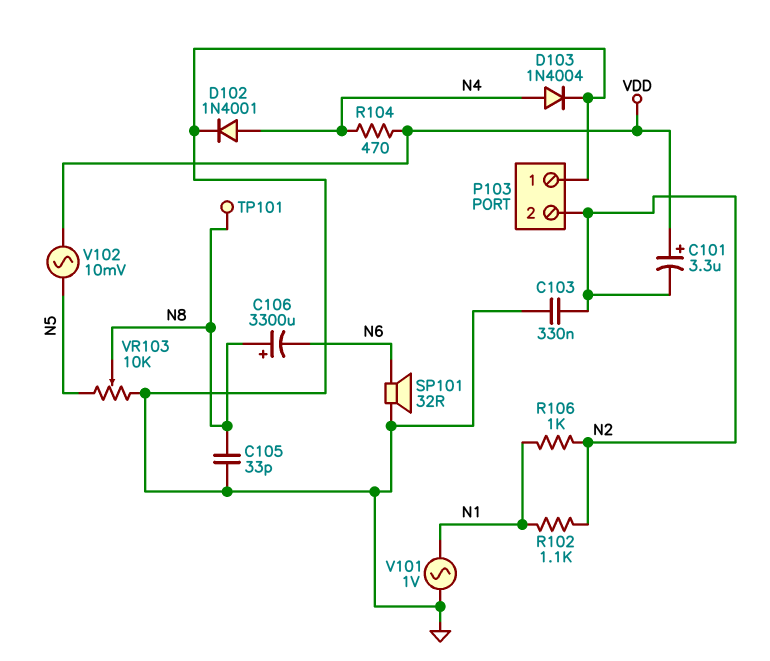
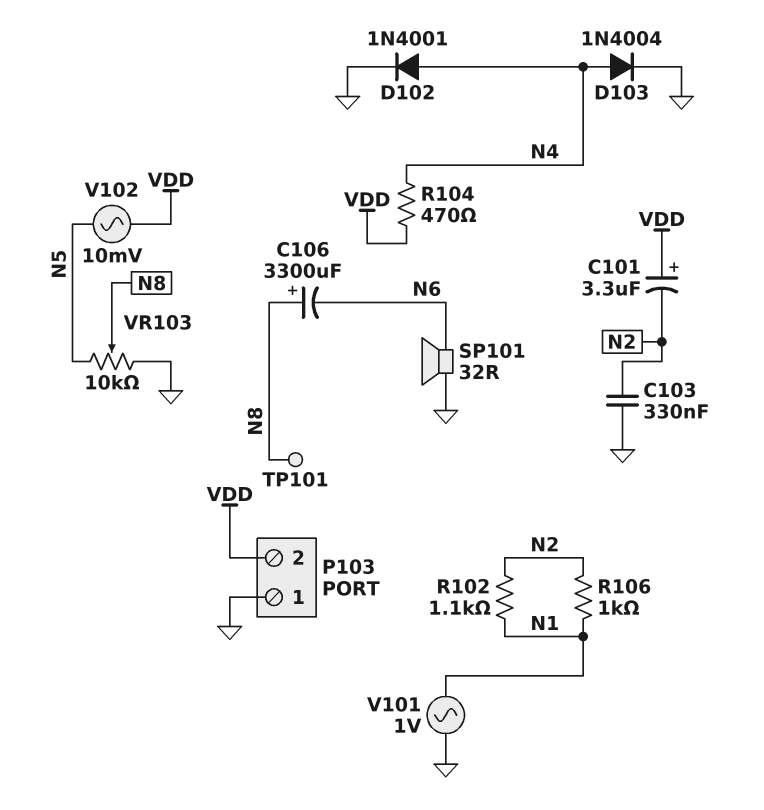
C105: 33pF (GND, N8) -> none
P103 pin 2: N2 -> VDD

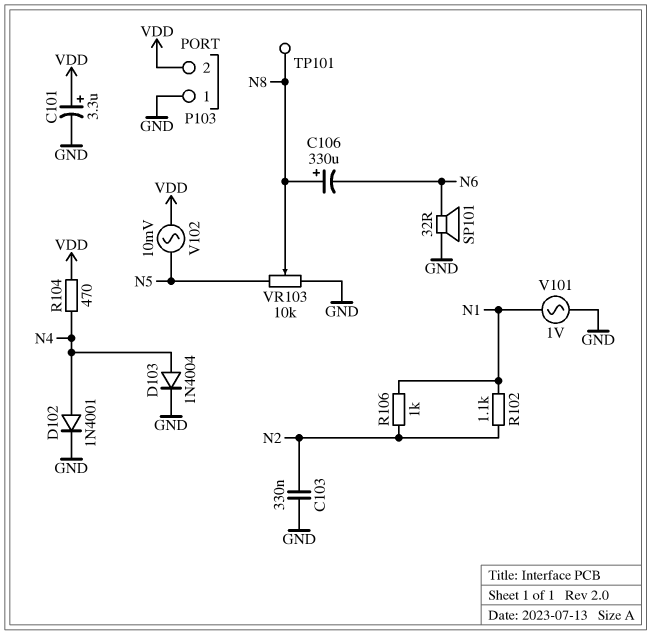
C101: 3.3uF (plus VDD, minus N2) -> 3.3uF (plus VDD, minus GND)
C106: 3300uF (plus N8, minus N6) -> 330uF (plus N8, minus N6)

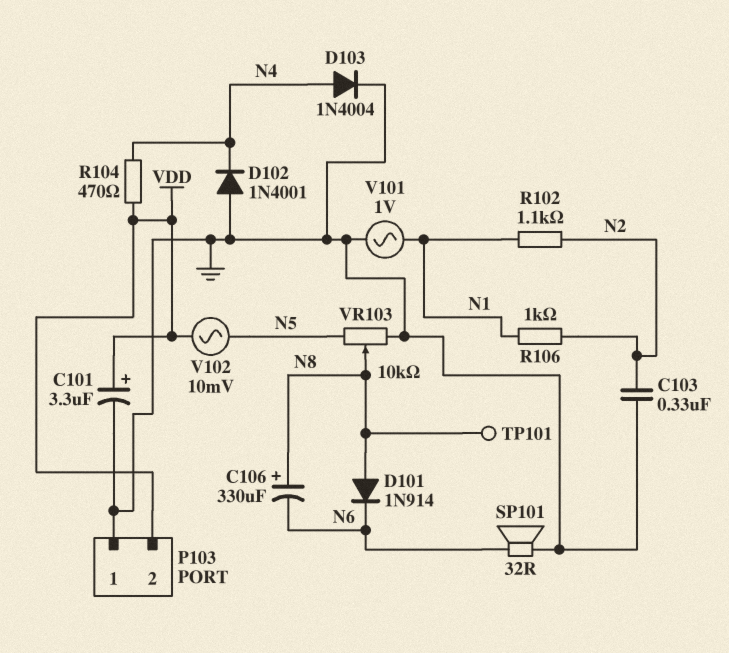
D101: none -> diode 1N914 (A N8, K N6)
D102: diode 1N4001 (A N4, K GND) -> diode 1N4001 (A GND, K N4)

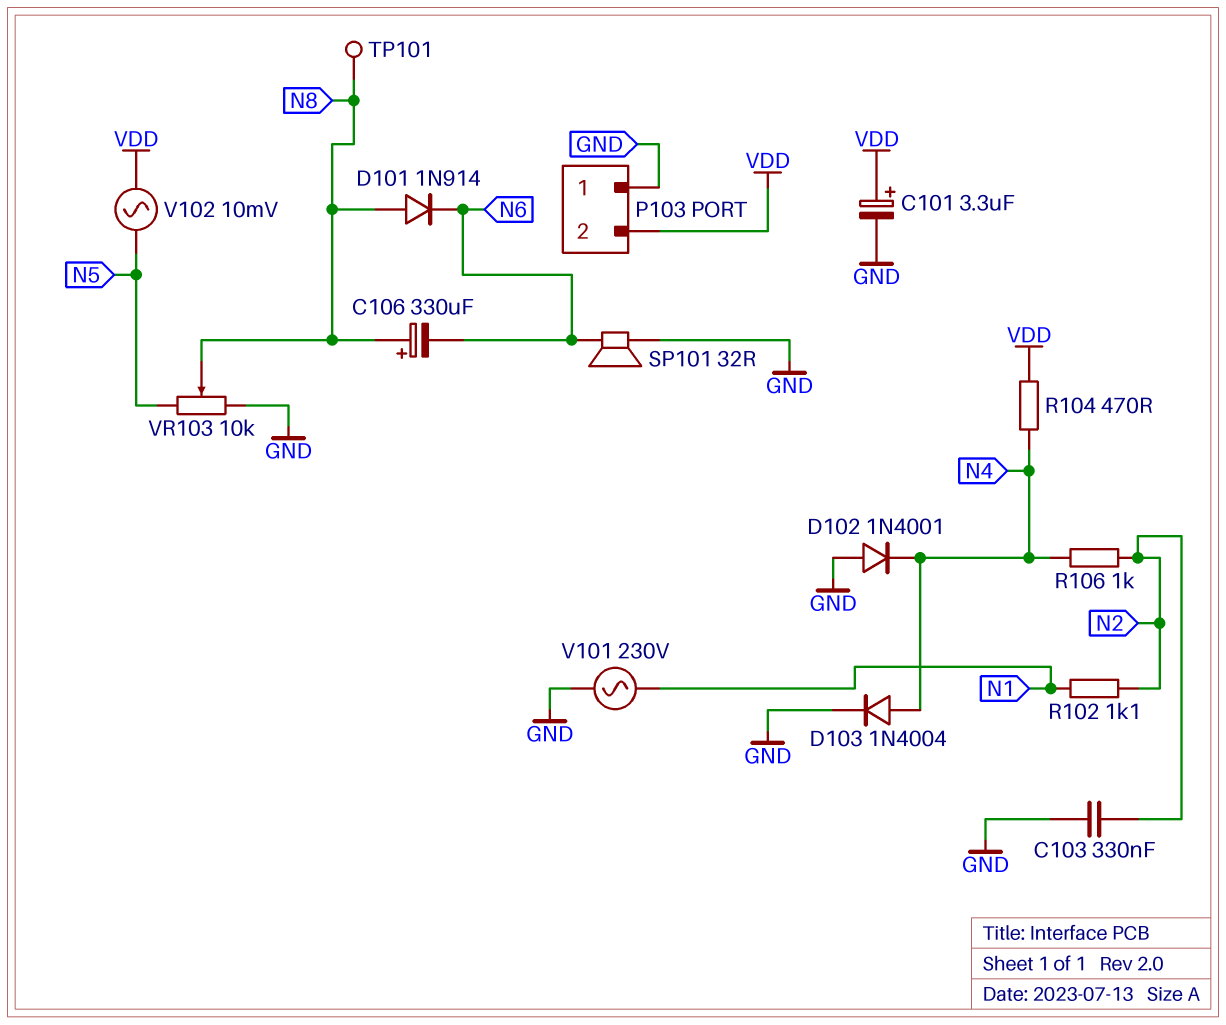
R106: 1k (N1, N2) -> 1k (N2, N4)
V101: AC 1V (GND, N1) -> AC 230V (GND, N1)

